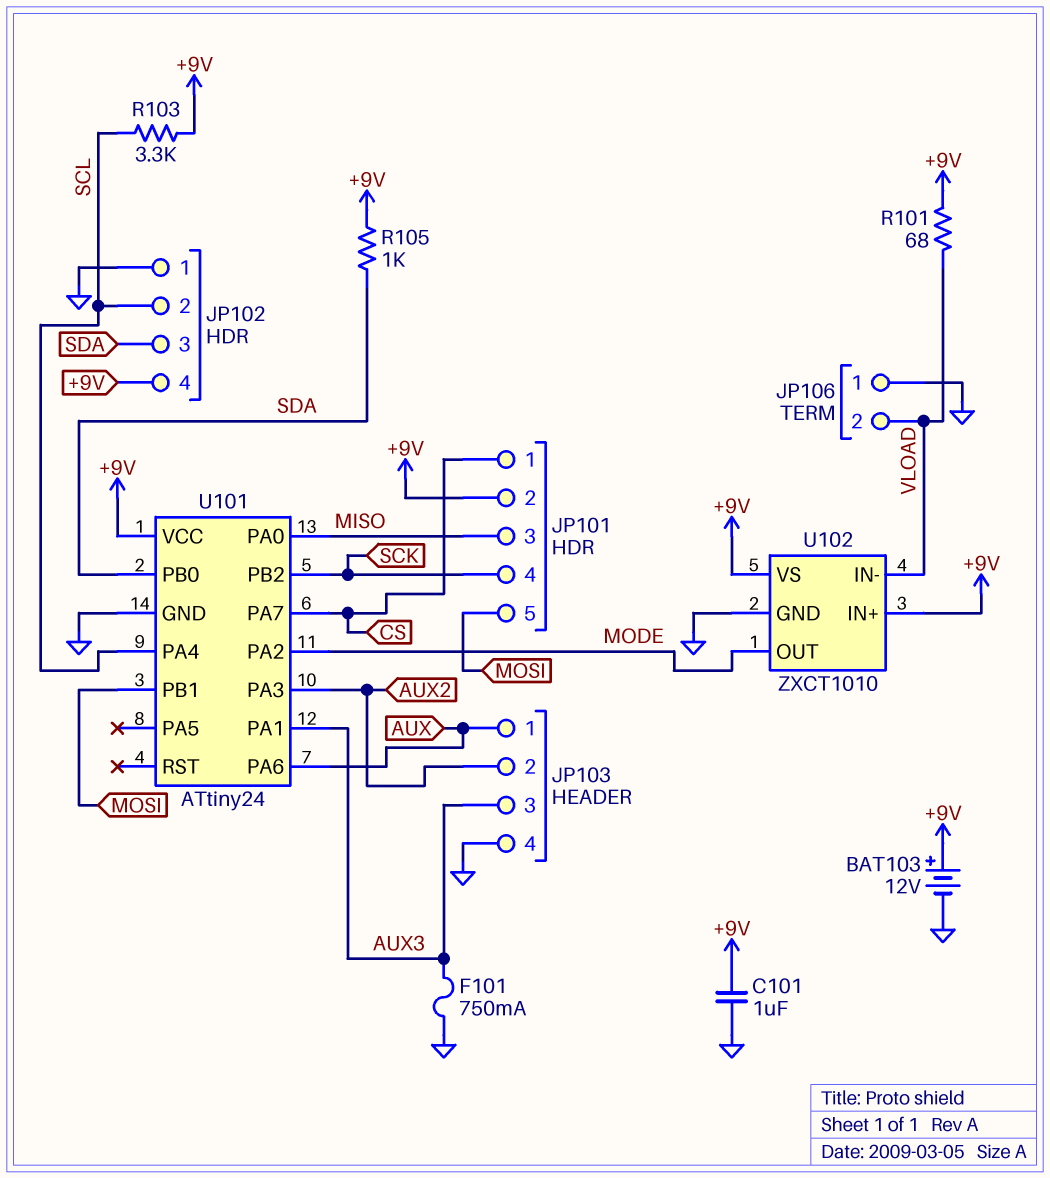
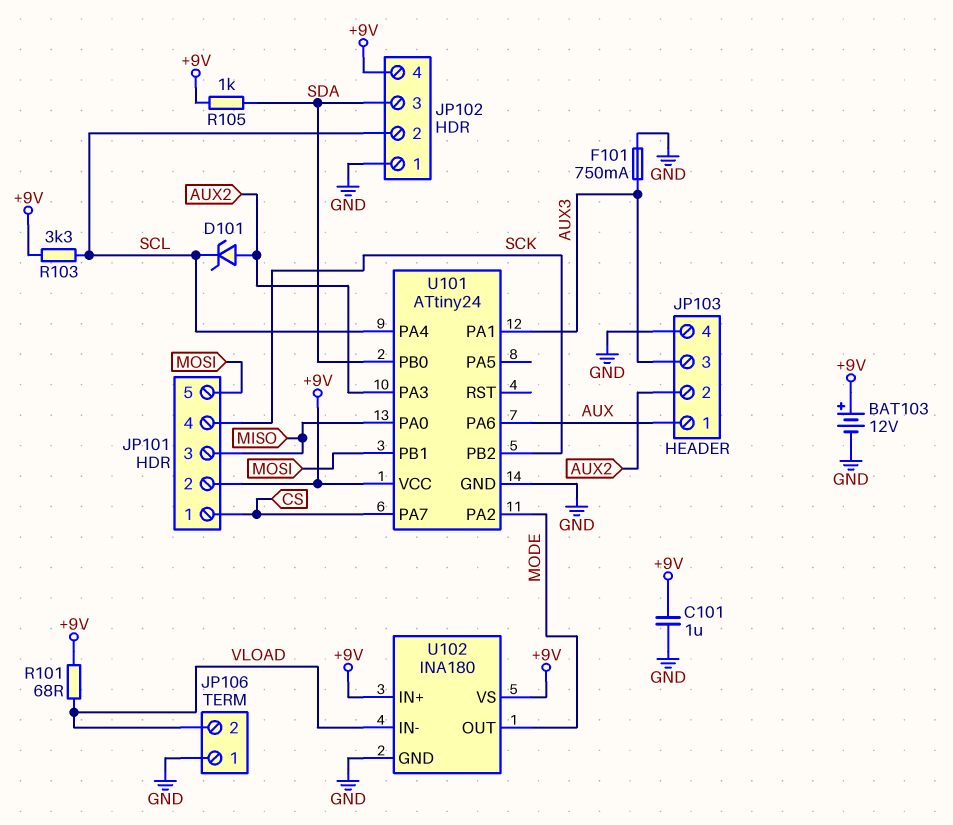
D101: none -> zener (A AUX2, K SCL)
U102: ZXCT1010 -> INA180

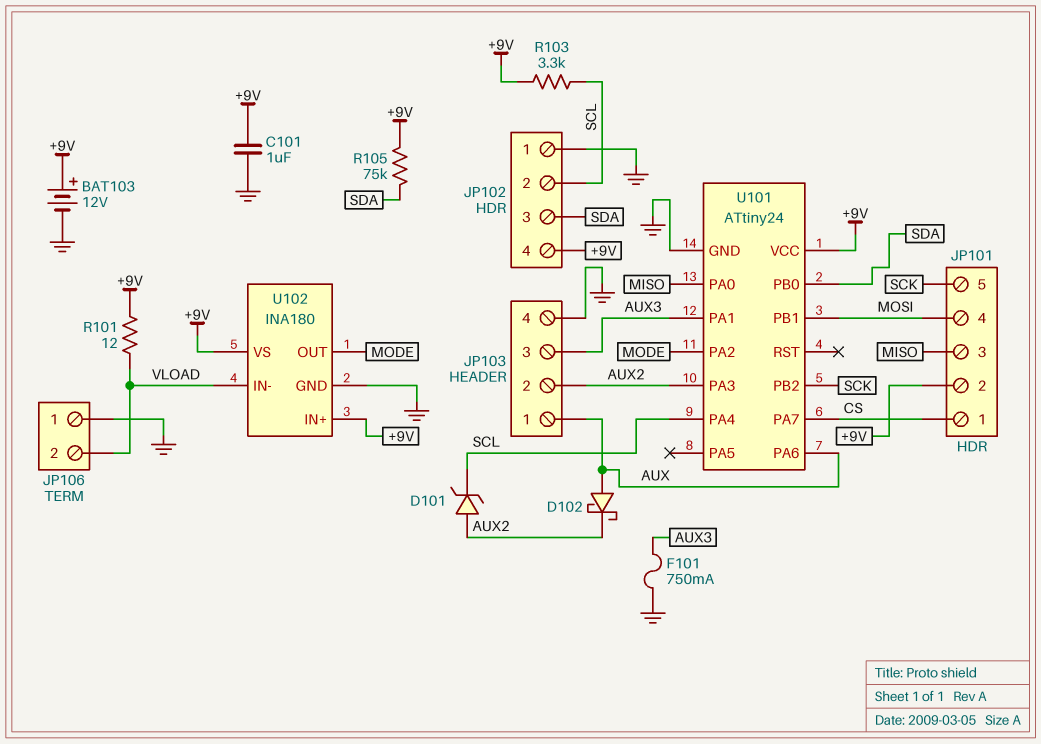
D102: none -> schottky (A AUX, K AUX2)
JP101 pin 4: SCK -> MOSI
JP101 pin 5: MOSI -> SCK
R101: 68 (+9V, VLOAD) -> 12 (+9V, VLOAD)
R105: 1k (+9V, SDA) -> 75k (+9V, SDA)

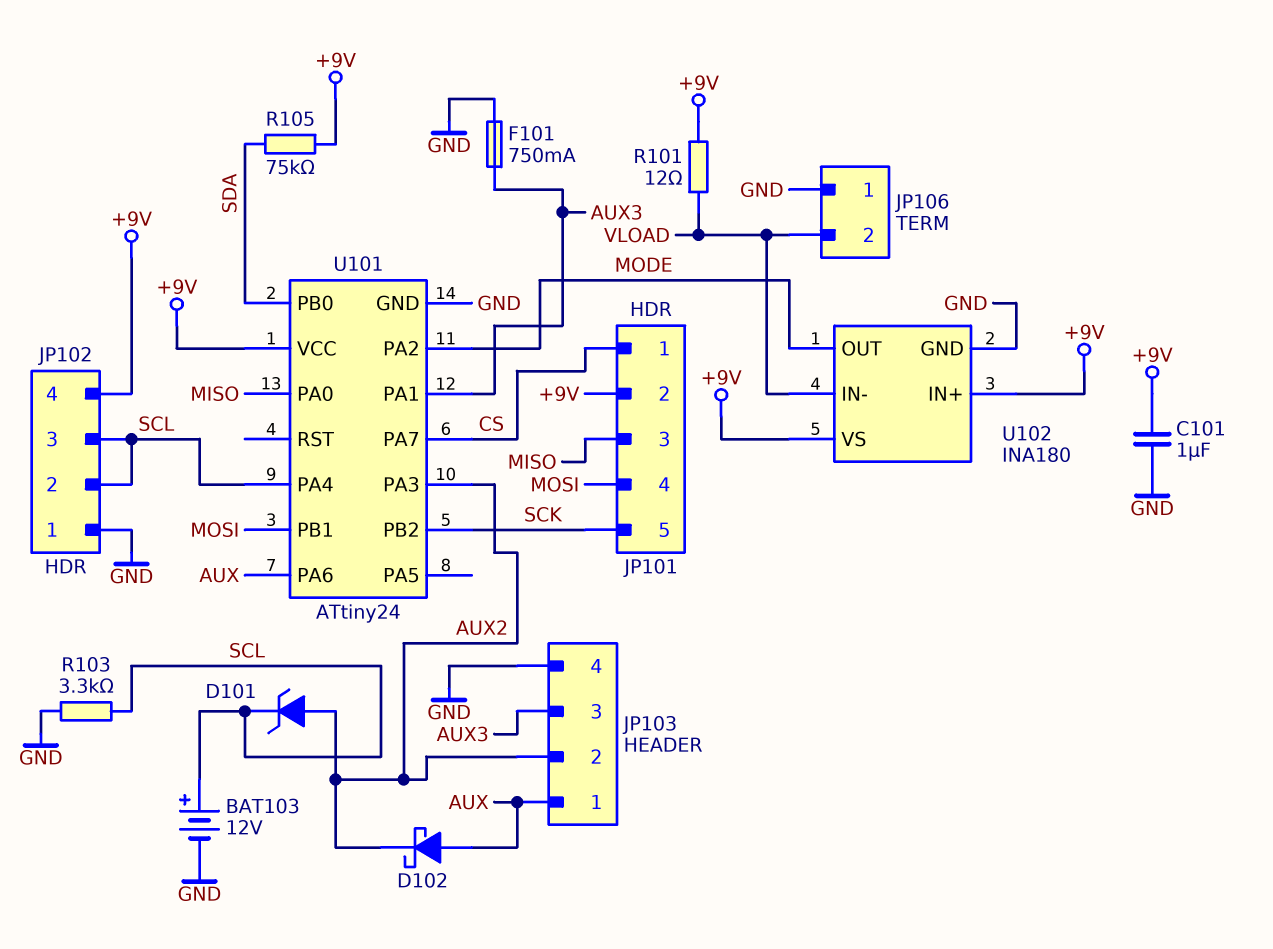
BAT103: 12V (plus +9V, minus GND) -> 12V (plus SCL, minus GND)
JP102 pin 3: SDA -> SCL
R103: 3.3k (+9V, SCL) -> 3.3k (GND, SCL)

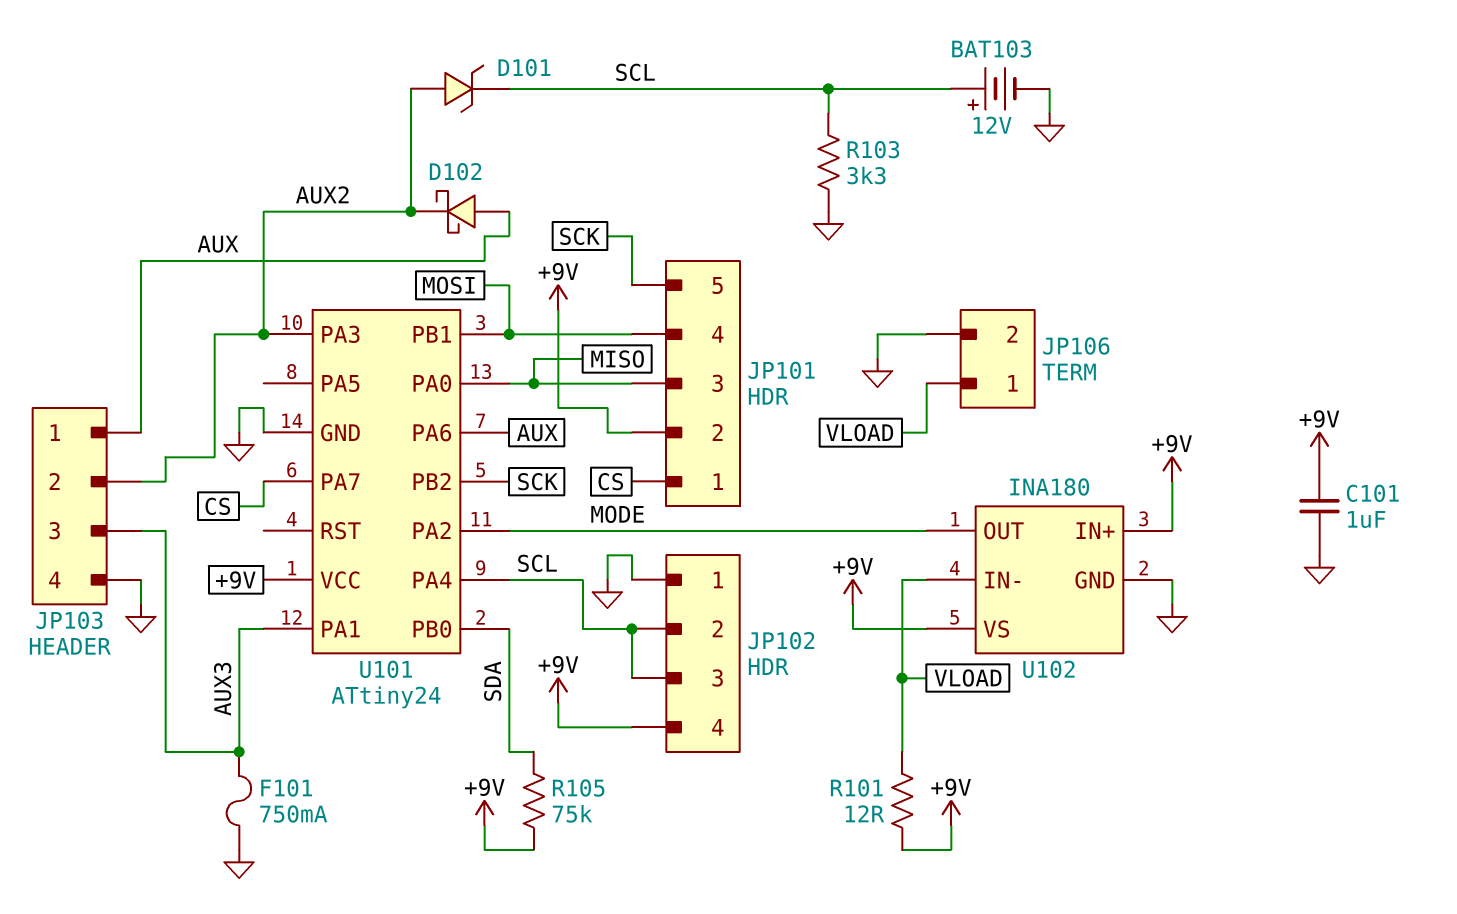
JP106 pin 1: GND -> VLOAD
JP106 pin 2: VLOAD -> GND

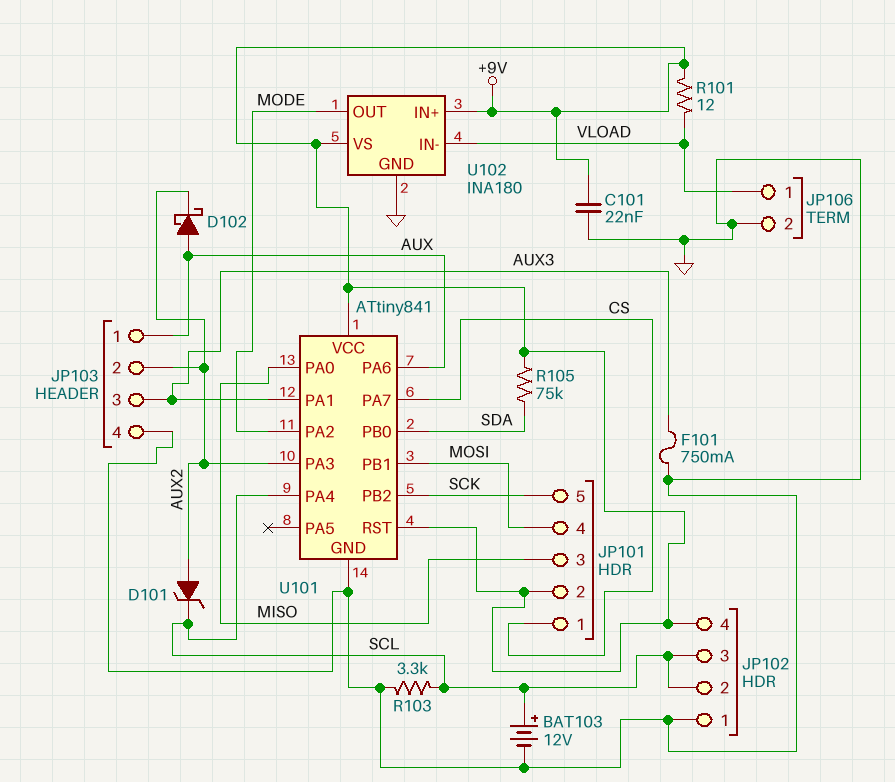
C101: 1uF (+9V, GND) -> 22nF (+9V, GND)
U101: ATtiny24 -> ATtiny841
U101 pin RST: none -> +9V

